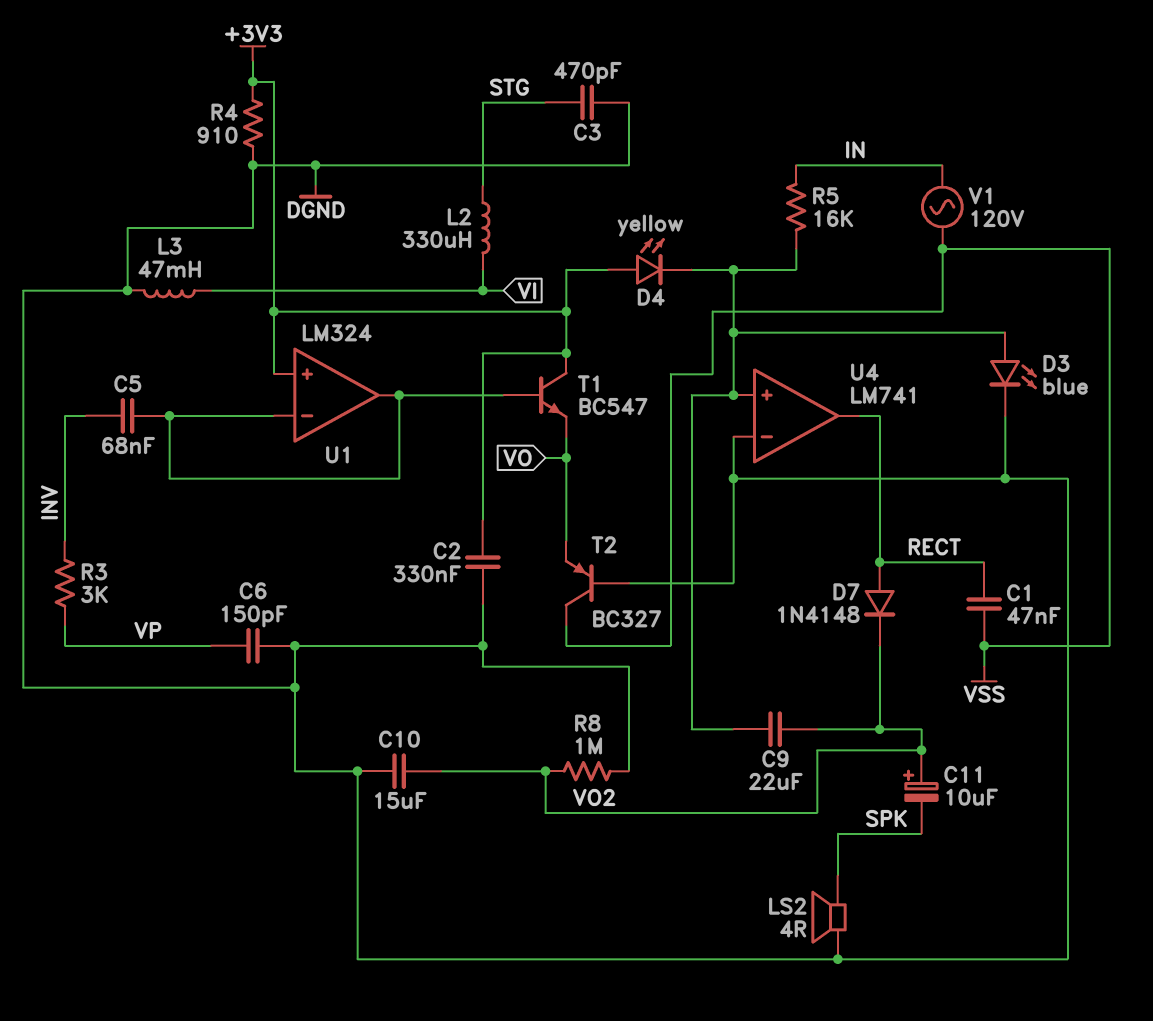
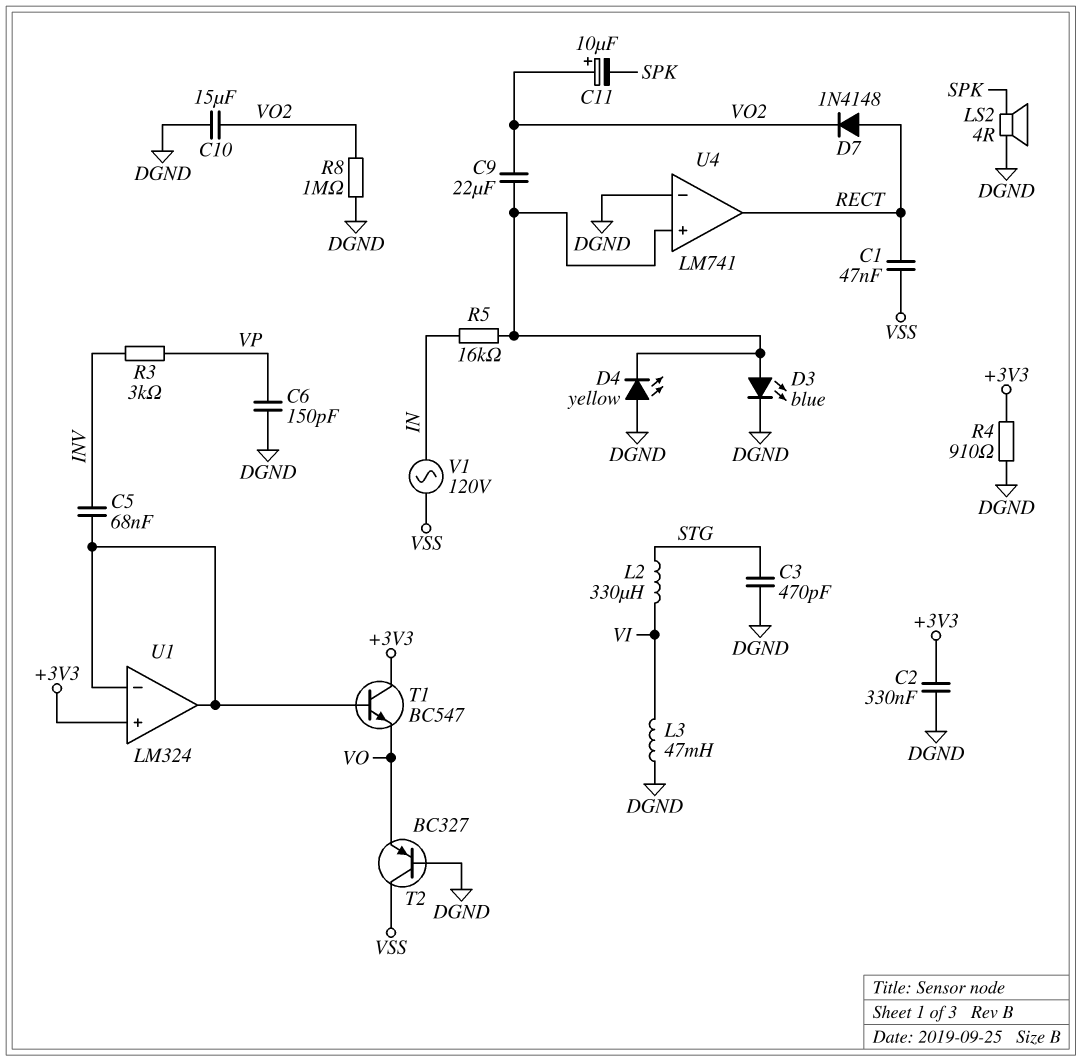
D4: LED yellow (A +3V3, K U4/in+) -> LED yellow (A DGND, K U4/in+)

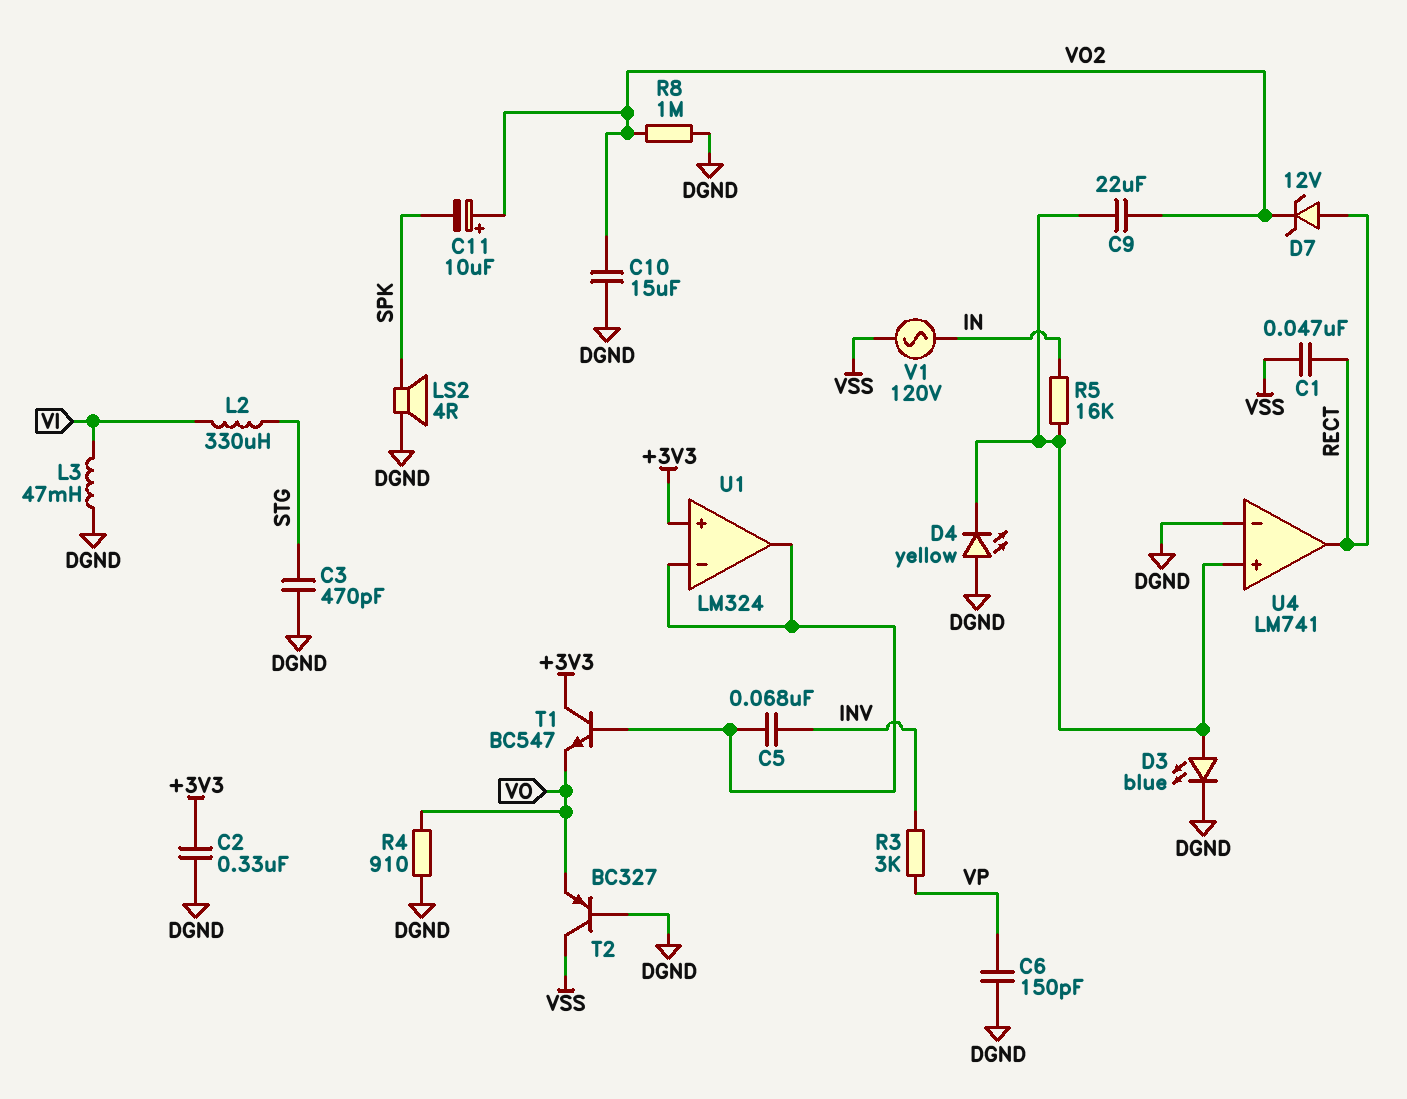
D7: diode 1N4148 (A RECT, K VO2) -> zener 12V (A RECT, K VO2)
R4: 910 (+3V3, DGND) -> 910 (DGND, VO)

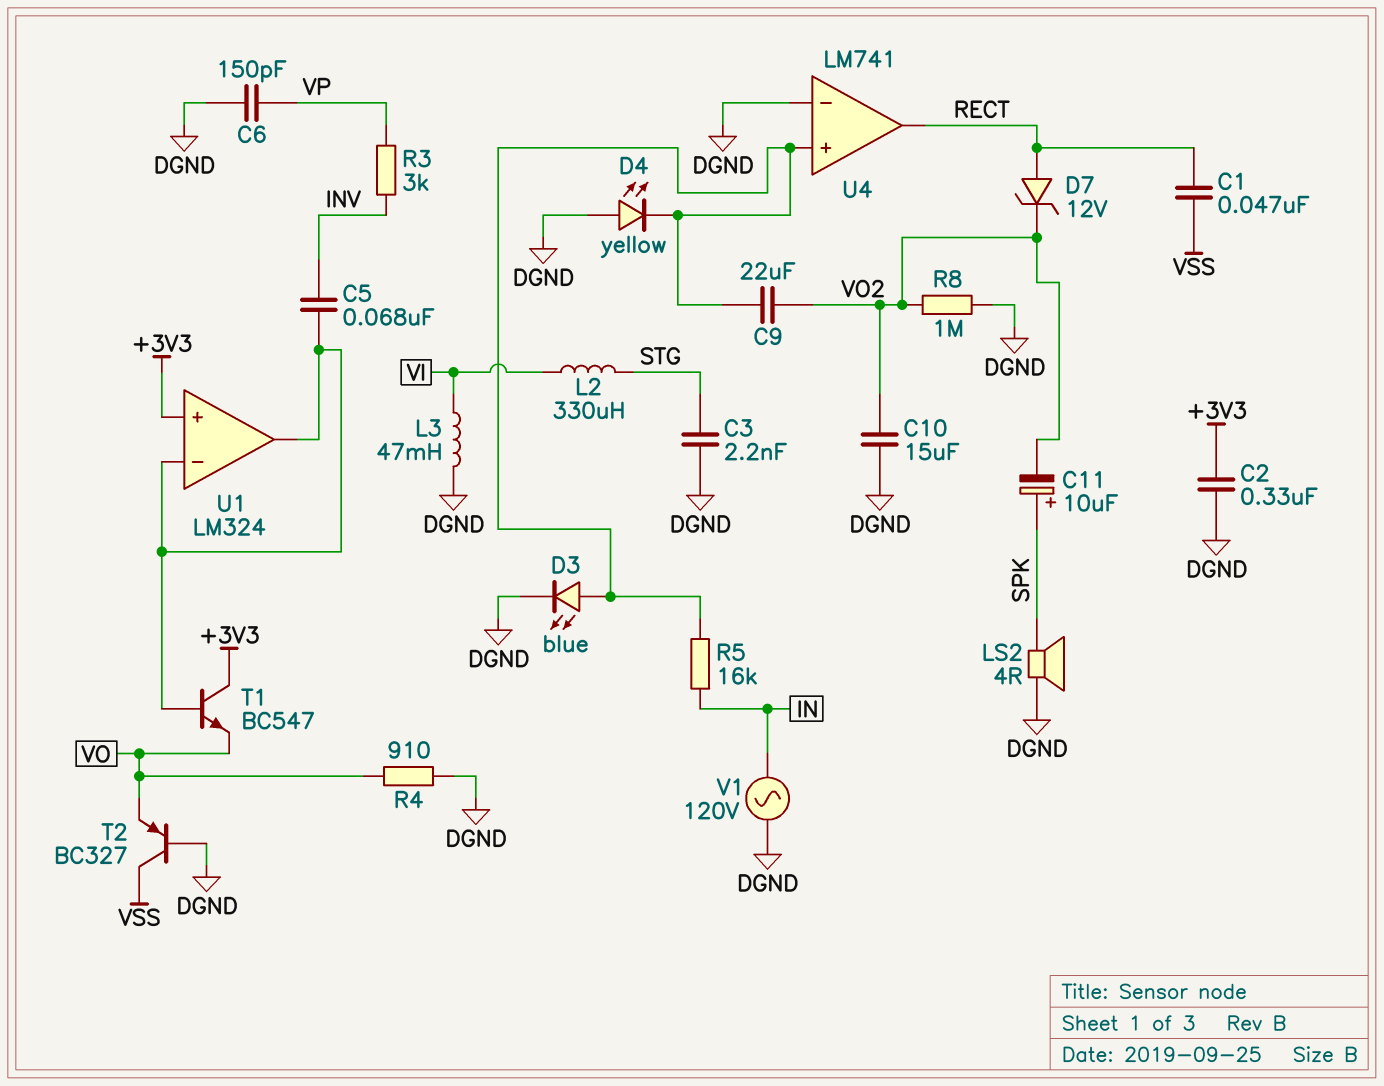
C3: 470pF (DGND, STG) -> 2.2nF (DGND, STG)
C11: 10uF (plus VO2, minus SPK) -> 10uF (plus SPK, minus VO2)
V1: AC 120V (IN, VSS) -> AC 120V (DGND, IN)

